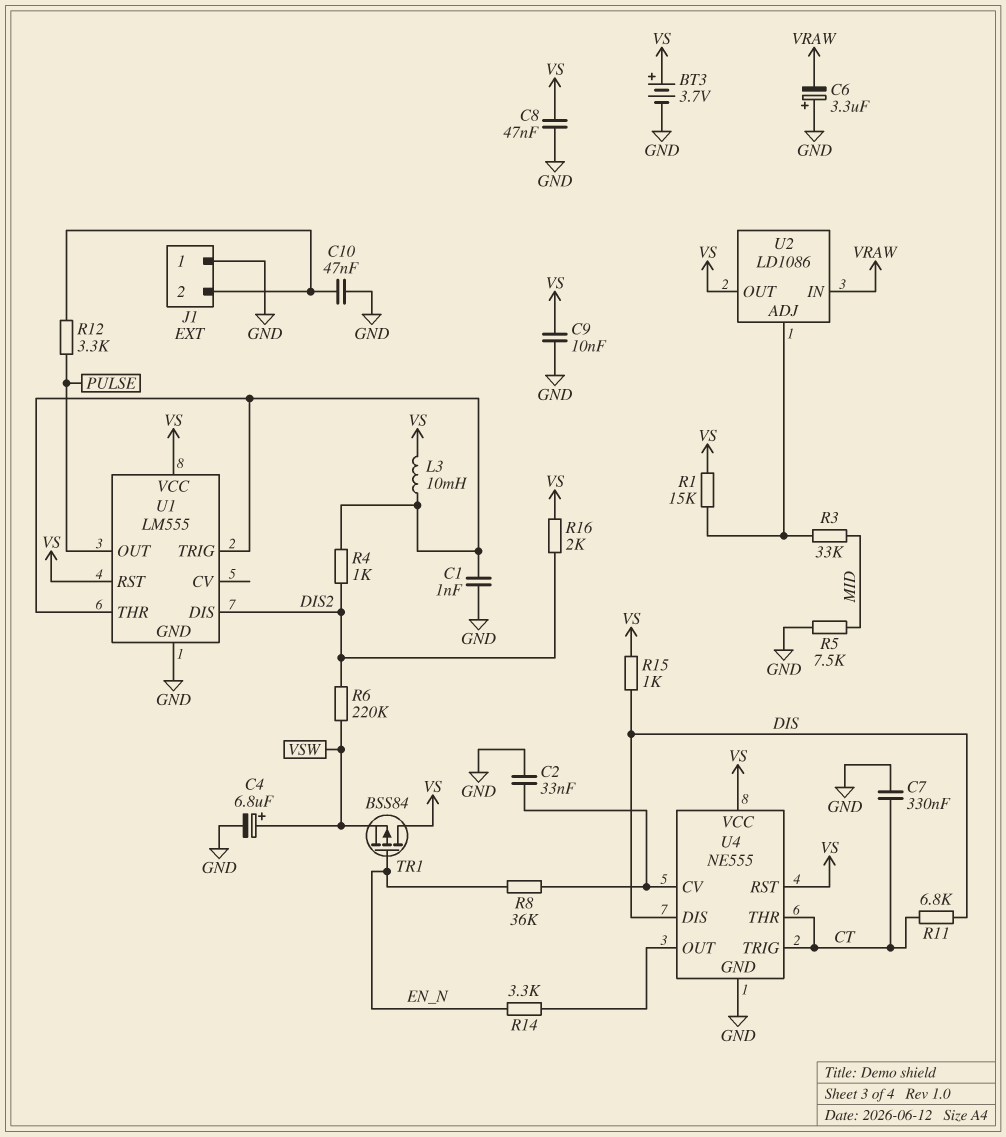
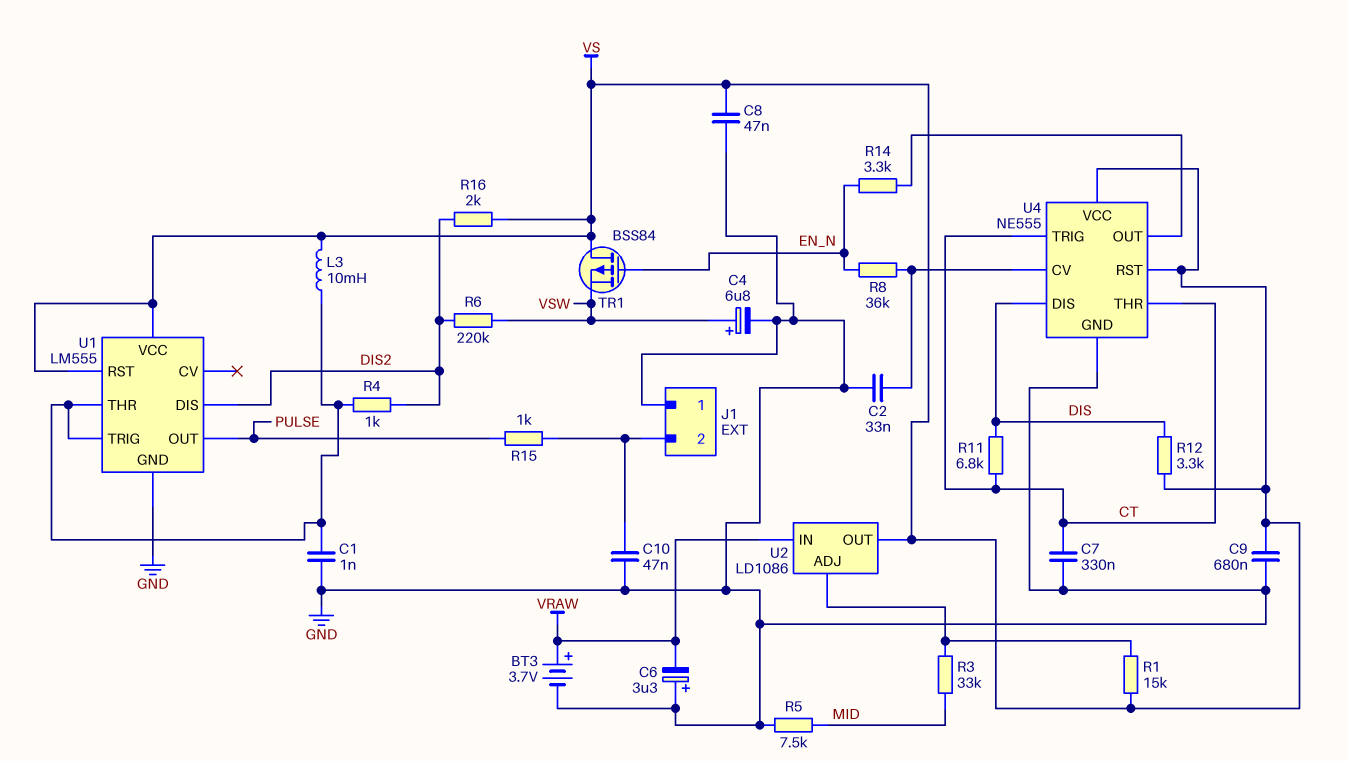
BT3: 3.7V (plus VS, minus GND) -> 3.7V (plus VRAW, minus GND)
C9: 10nF (GND, VS) -> 680nF (GND, VS)
R12: 3.3k (J1/2, PULSE) -> 3.3k (DIS, VS)
R15: 1k (DIS, VS) -> 1k (J1/2, PULSE)

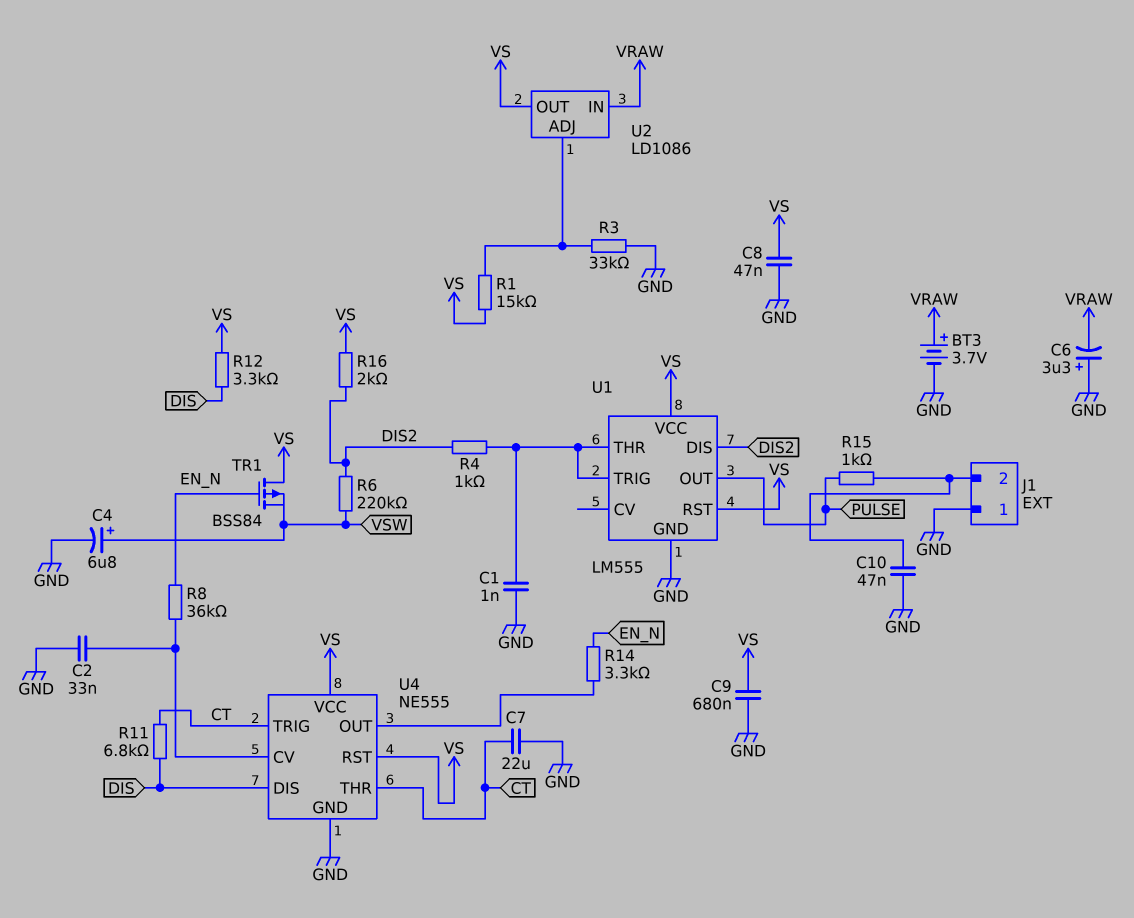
C7: 330nF (CT, GND) -> 22uF (CT, GND)
L3: 10mH (U1/THR, VS) -> none
R3: 33k (MID, U2/ADJ) -> 33k (GND, U2/ADJ)
R5: 7.5k (GND, MID) -> none

